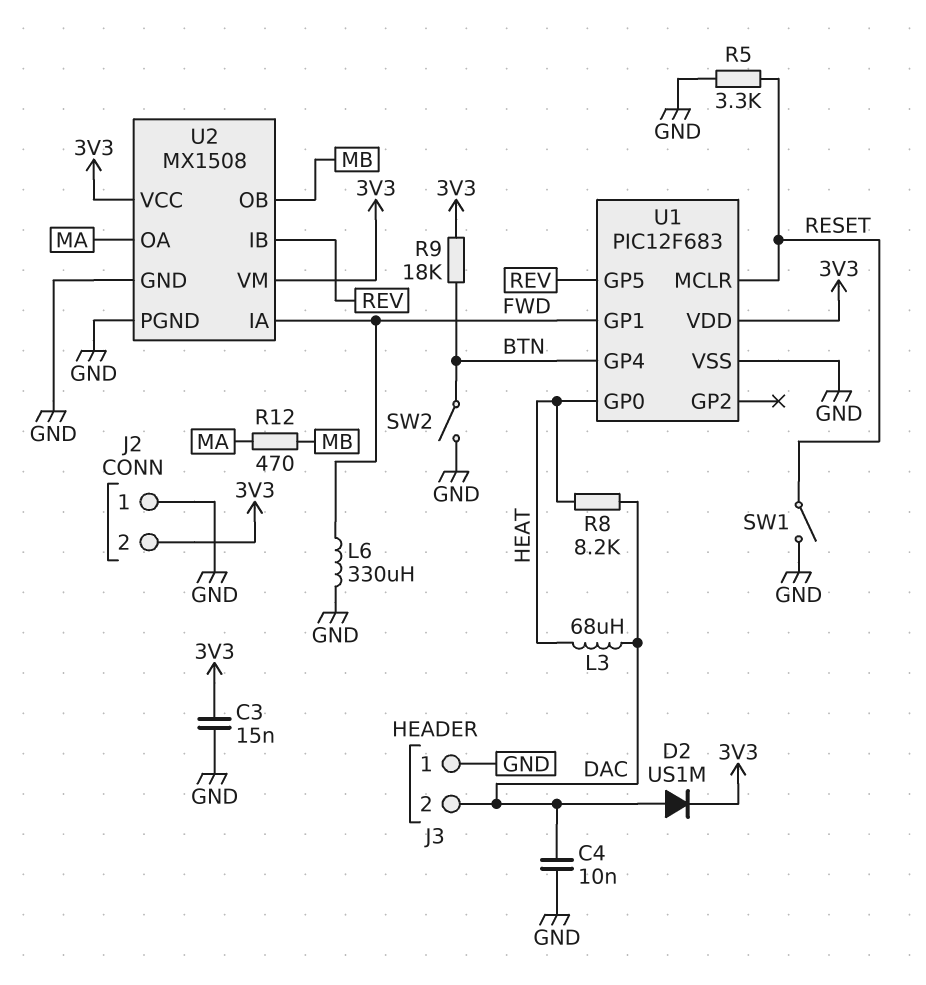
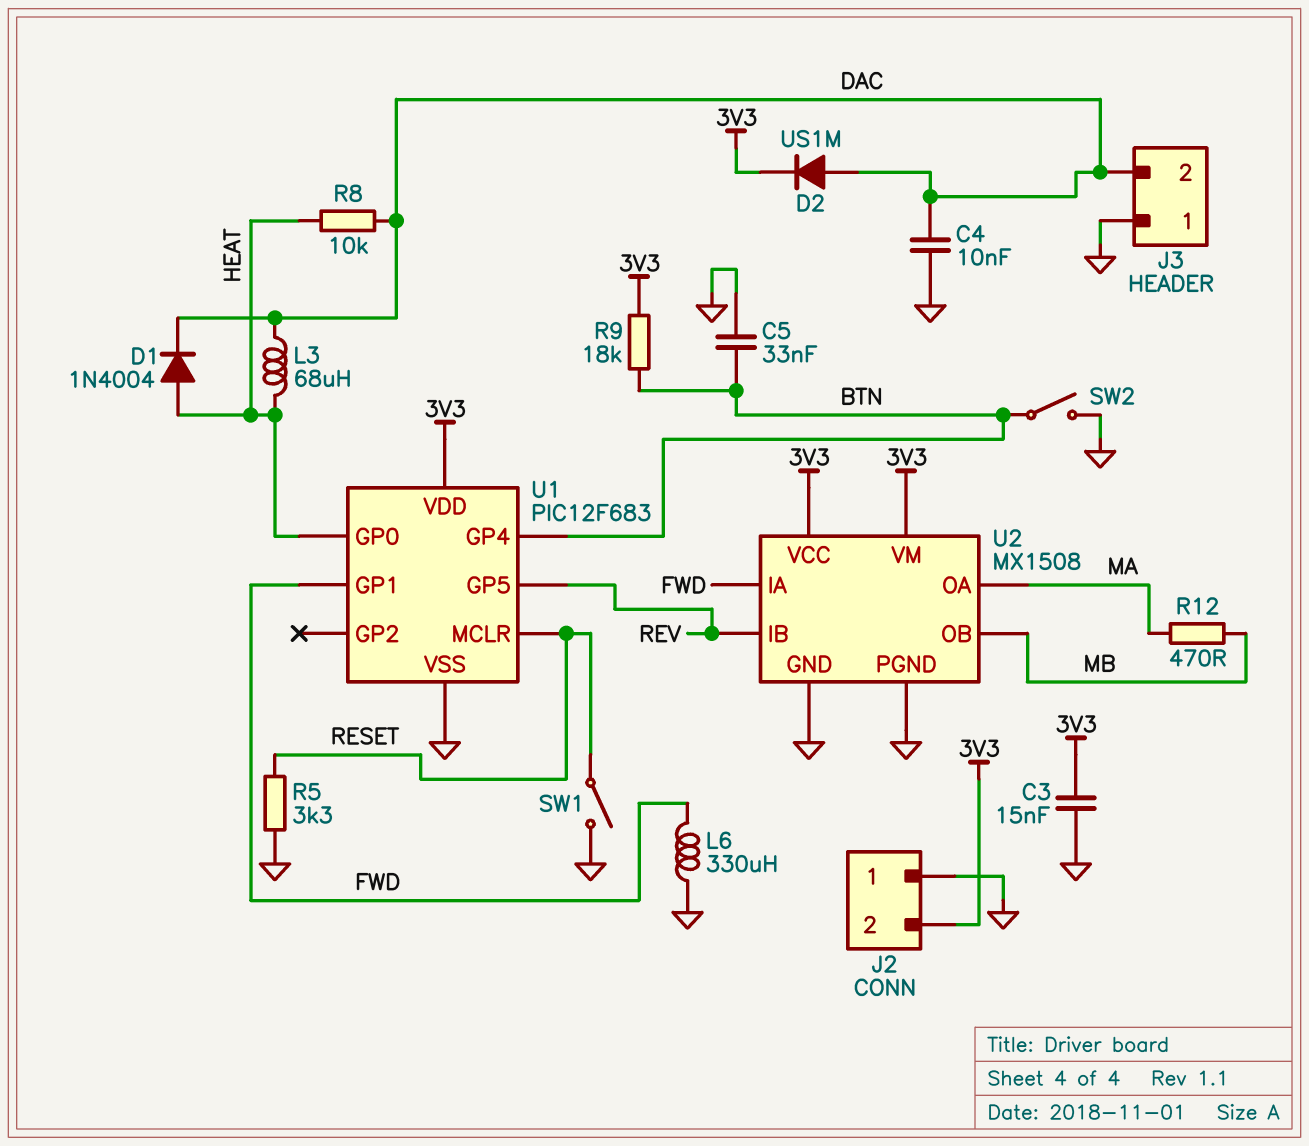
C5: none -> 33nF (BTN, GND)
D1: none -> diode 1N4004 (A HEAT, K DAC)
R8: 8.2k (DAC, HEAT) -> 10k (DAC, HEAT)

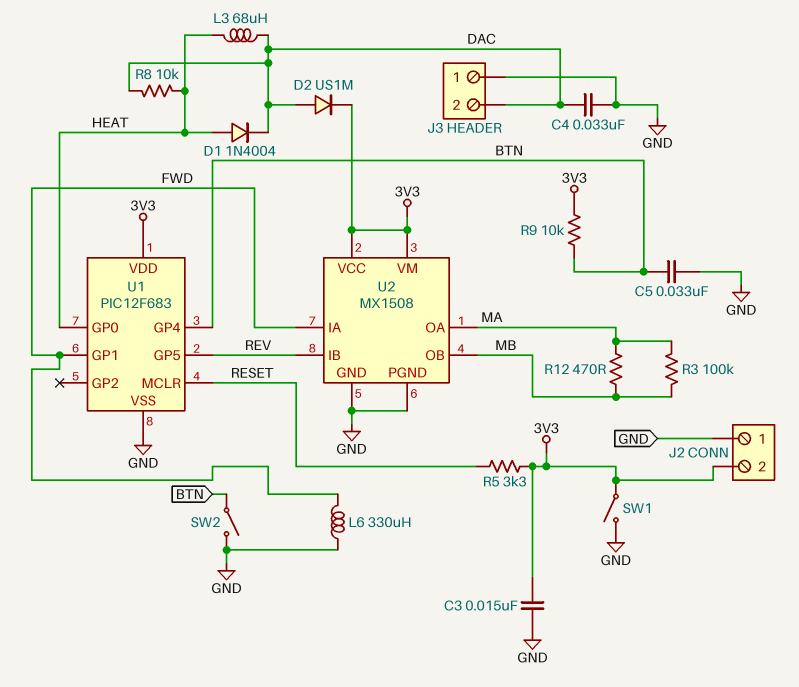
C4: 10nF (DAC, GND) -> 33nF (DAC, GND)
R3: none -> 100k (MA, MB)
R5: 3.3k (GND, RESET) -> 3.3k (3V3, RESET)
R9: 18k (3V3, BTN) -> 10k (3V3, BTN)
SW1: switch (GND, RESET) -> switch (3V3, GND)

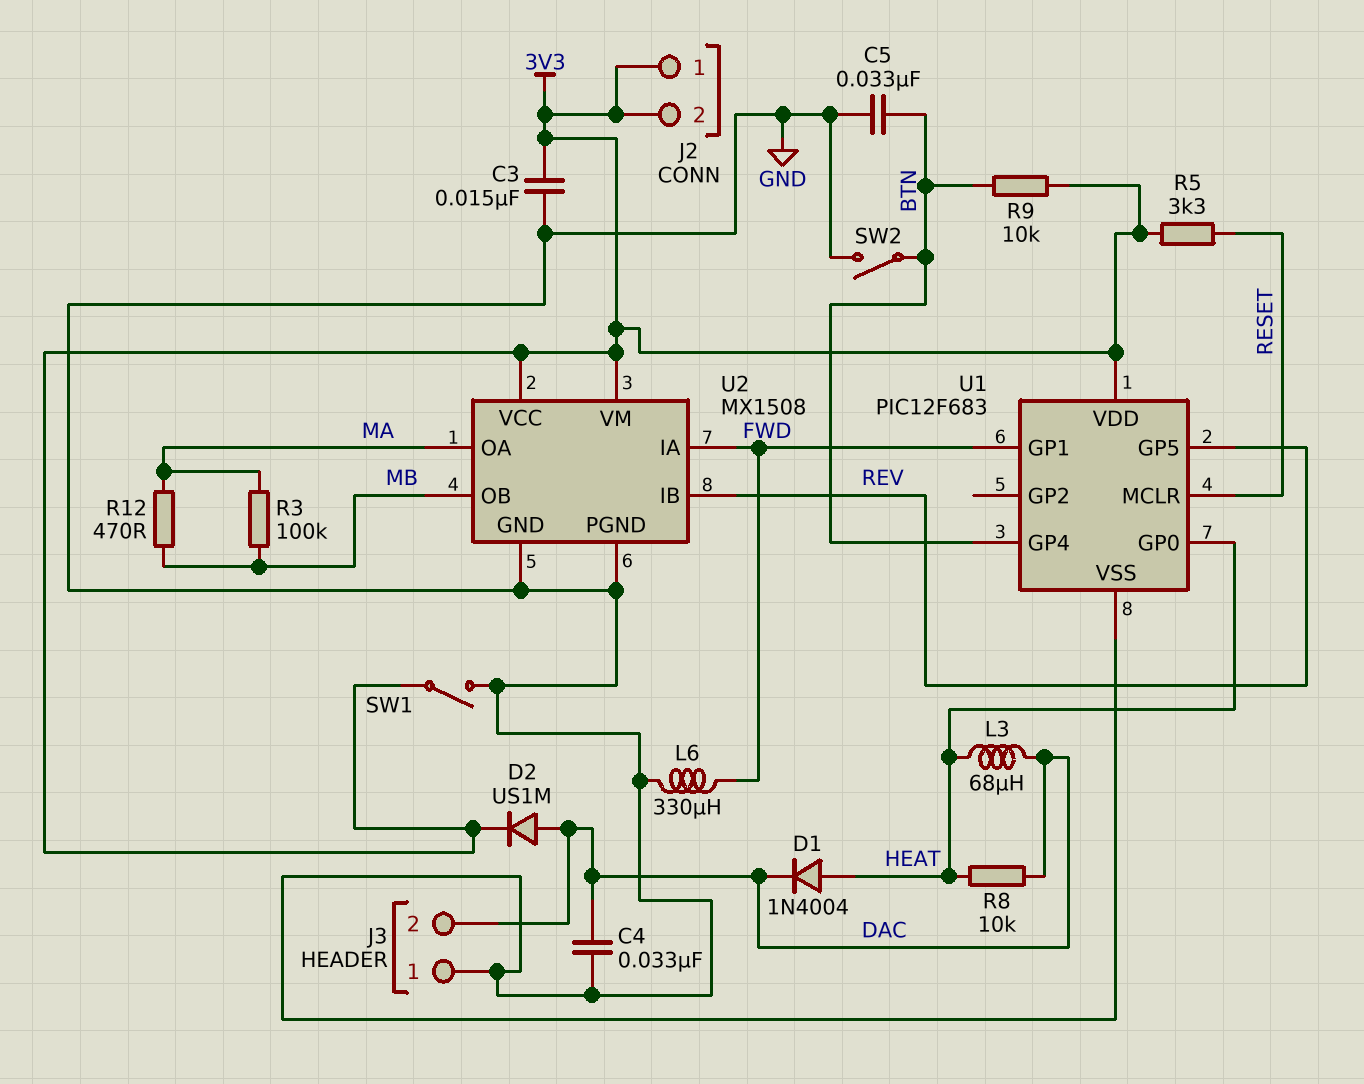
J2 pin 1: GND -> 3V3

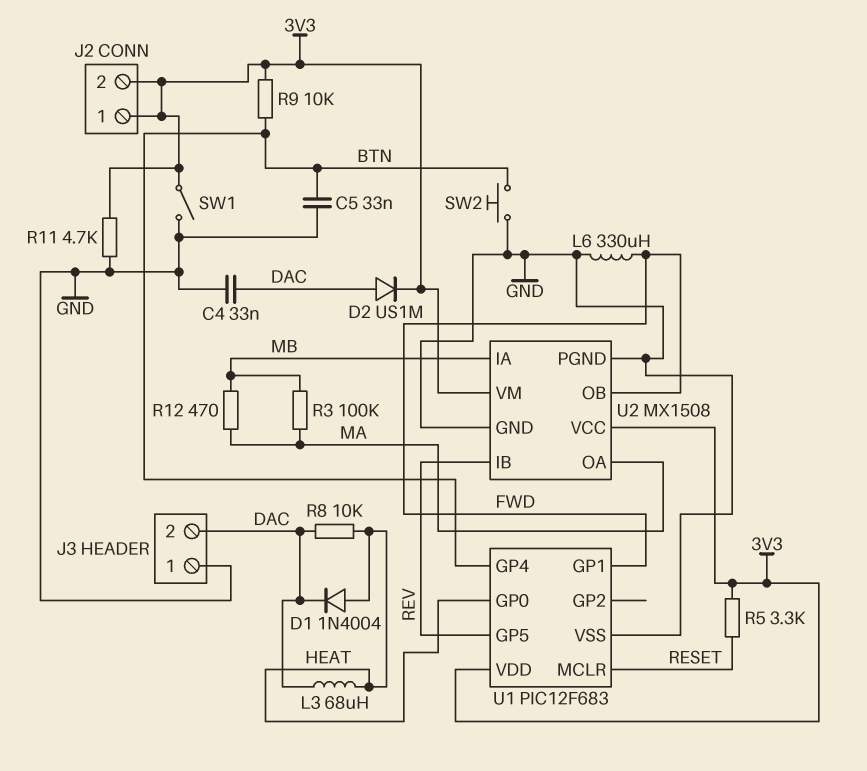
C3: 15nF (3V3, GND) -> none
R11: none -> 4.7k (3V3, GND)
SW2: switch (BTN, GND) -> button (BTN, GND)
U2 pin IA: FWD -> MB
U2 pin OB: MB -> FWD

